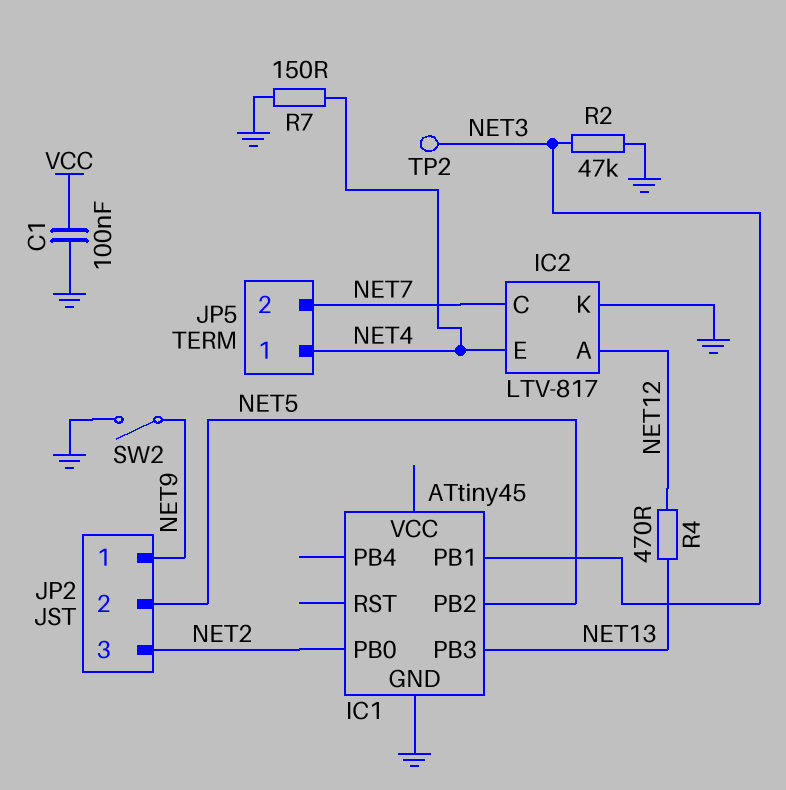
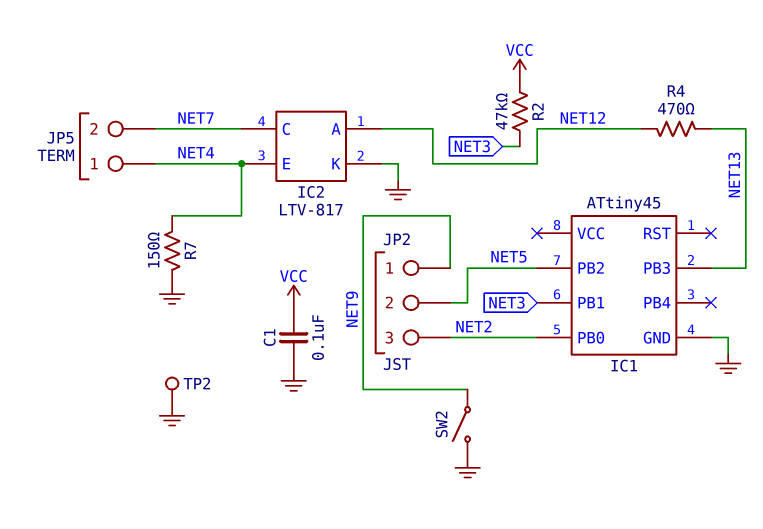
R2: 47k (GND, NET3) -> 47k (NET3, VCC)
TP2: test point (NET3) -> test point (GND)

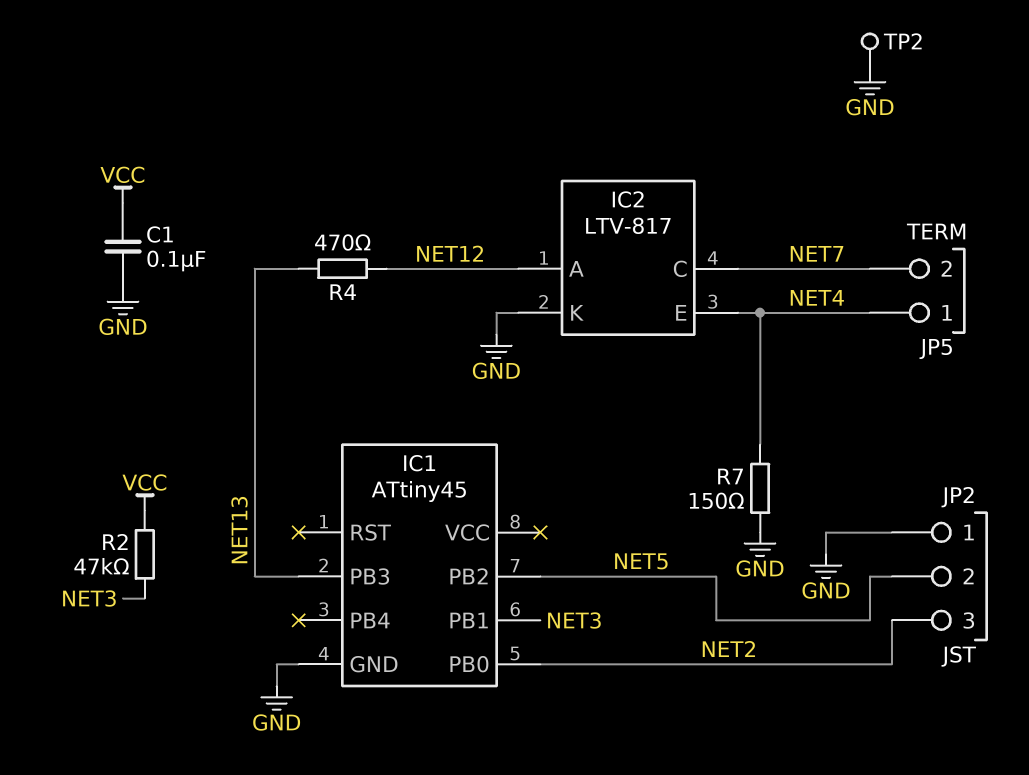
JP2 pin 1: NET9 -> GND
SW2: switch (GND, NET9) -> none

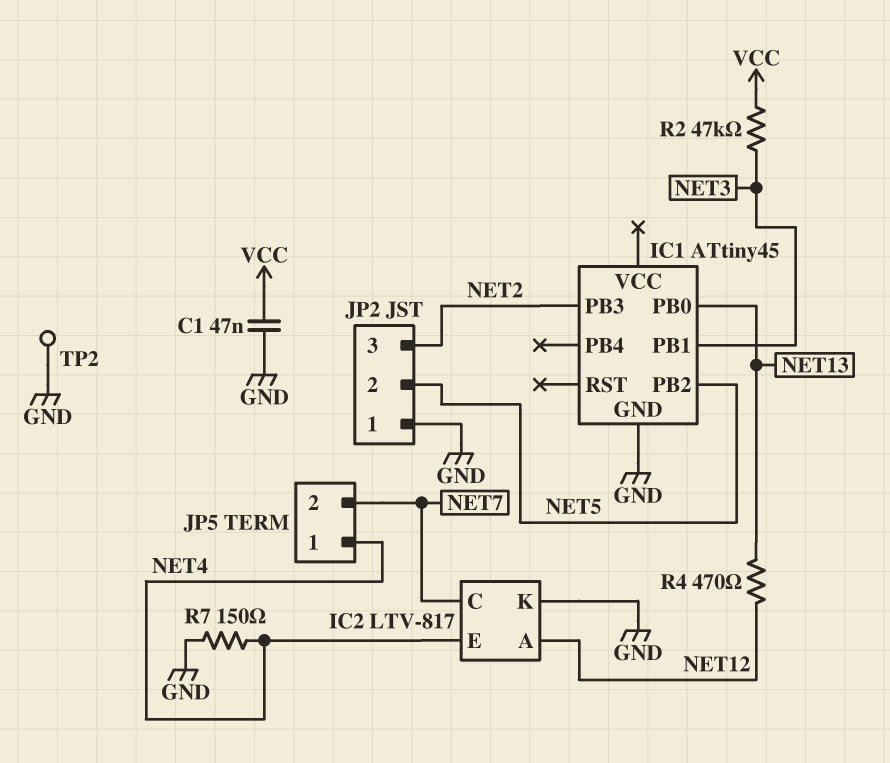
C1: 100nF (GND, VCC) -> 47nF (GND, VCC)
IC1 pin PB0: NET2 -> NET13
IC1 pin PB3: NET13 -> NET2

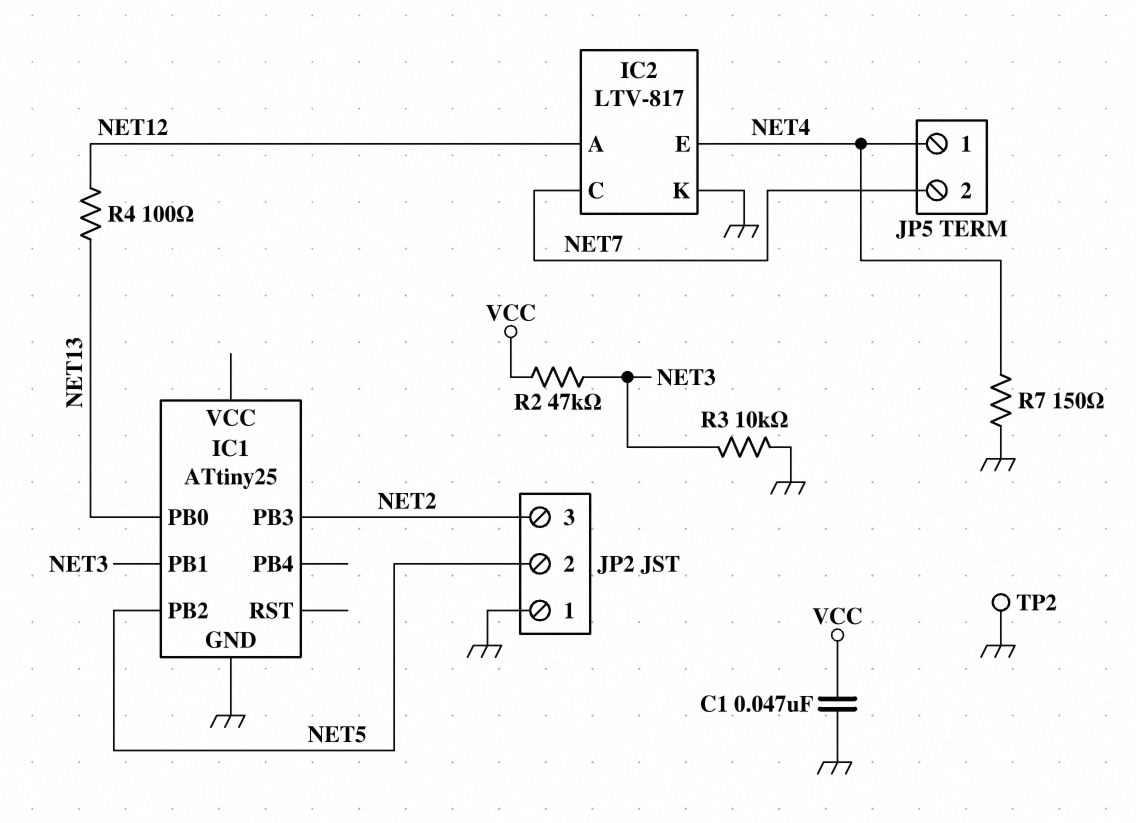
IC1: ATtiny45 -> ATtiny25
R3: none -> 10k (GND, NET3)
R4: 470 (NET12, NET13) -> 100 (NET12, NET13)

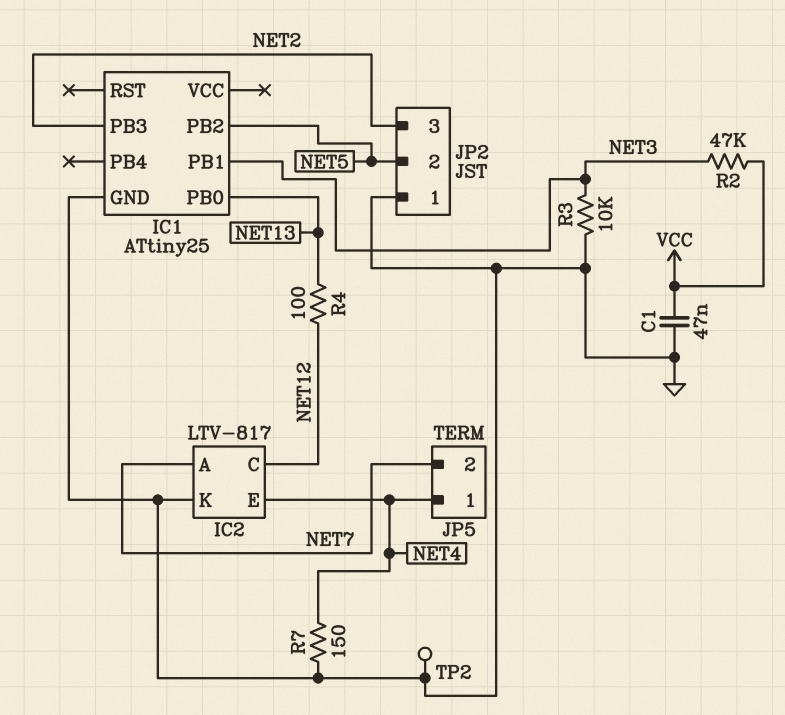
IC2 pin A: NET12 -> NET7
IC2 pin C: NET7 -> NET12

